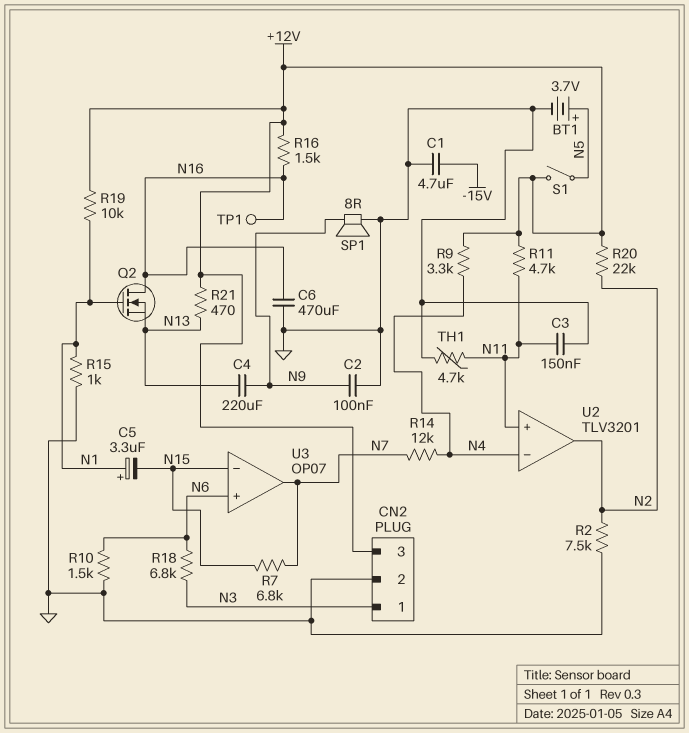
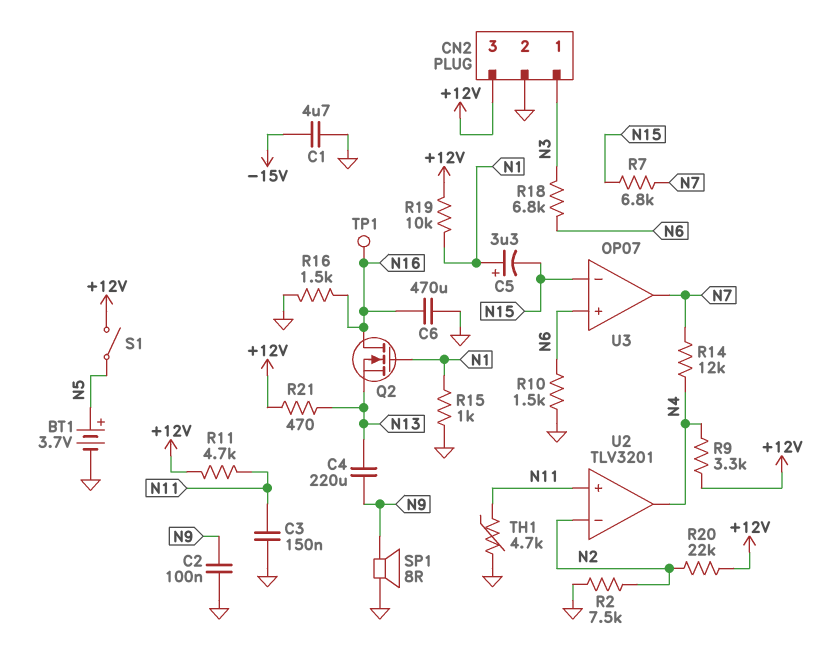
R16: 1.5k (+12V, N16) -> 1.5k (GND, N16)
U2 pin in-: N4 -> N2
U2 pin out: N2 -> N4

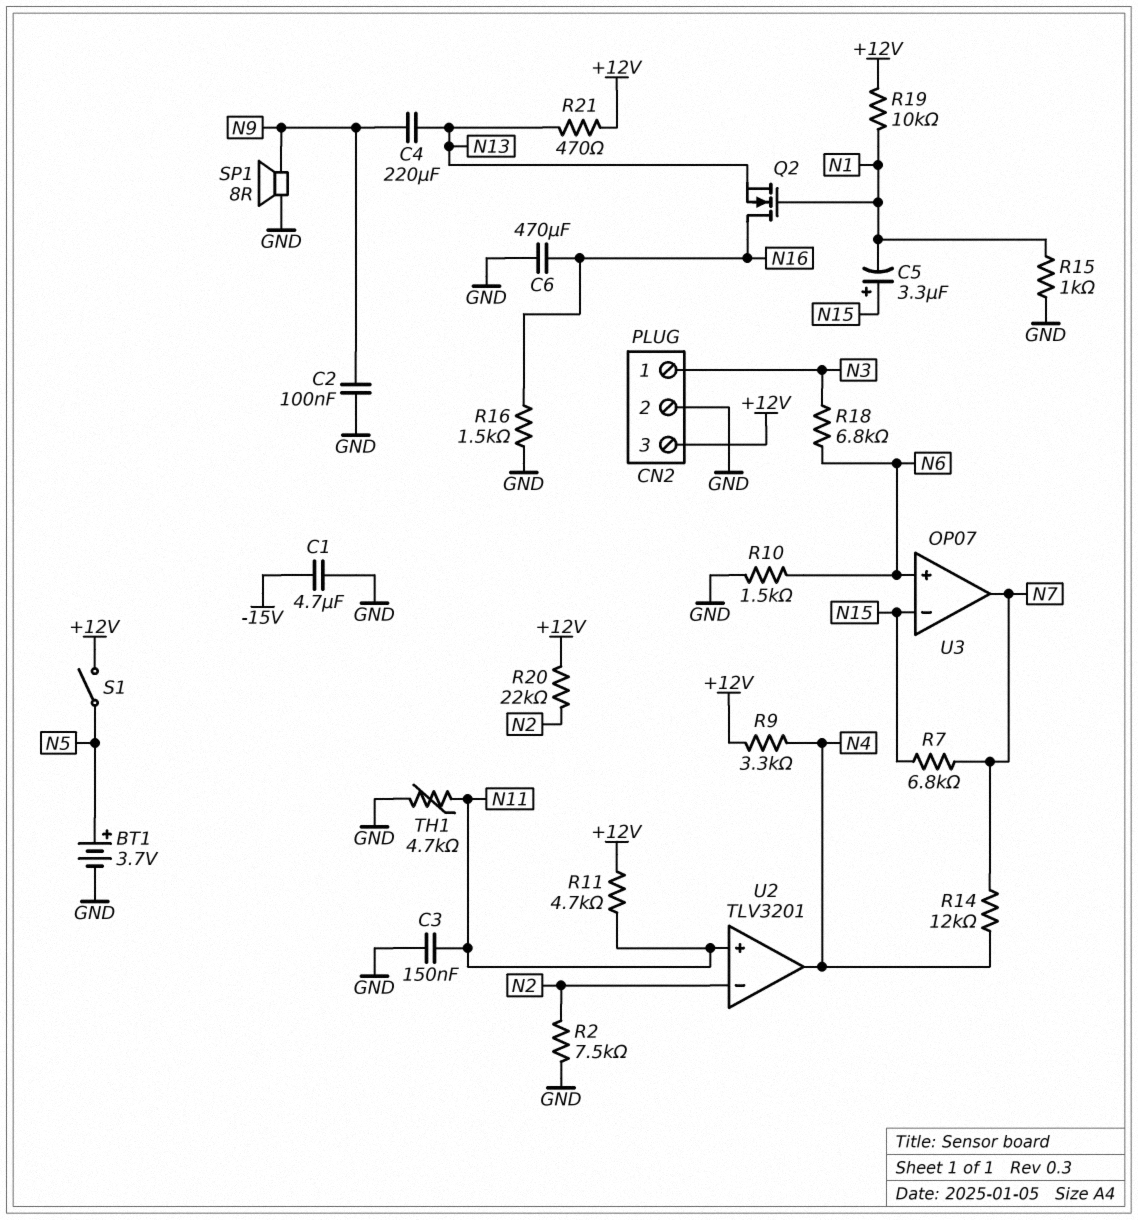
C5: 3.3uF (plus N1, minus N15) -> 3.3uF (plus N15, minus N1)
TP1: test point (N16) -> none

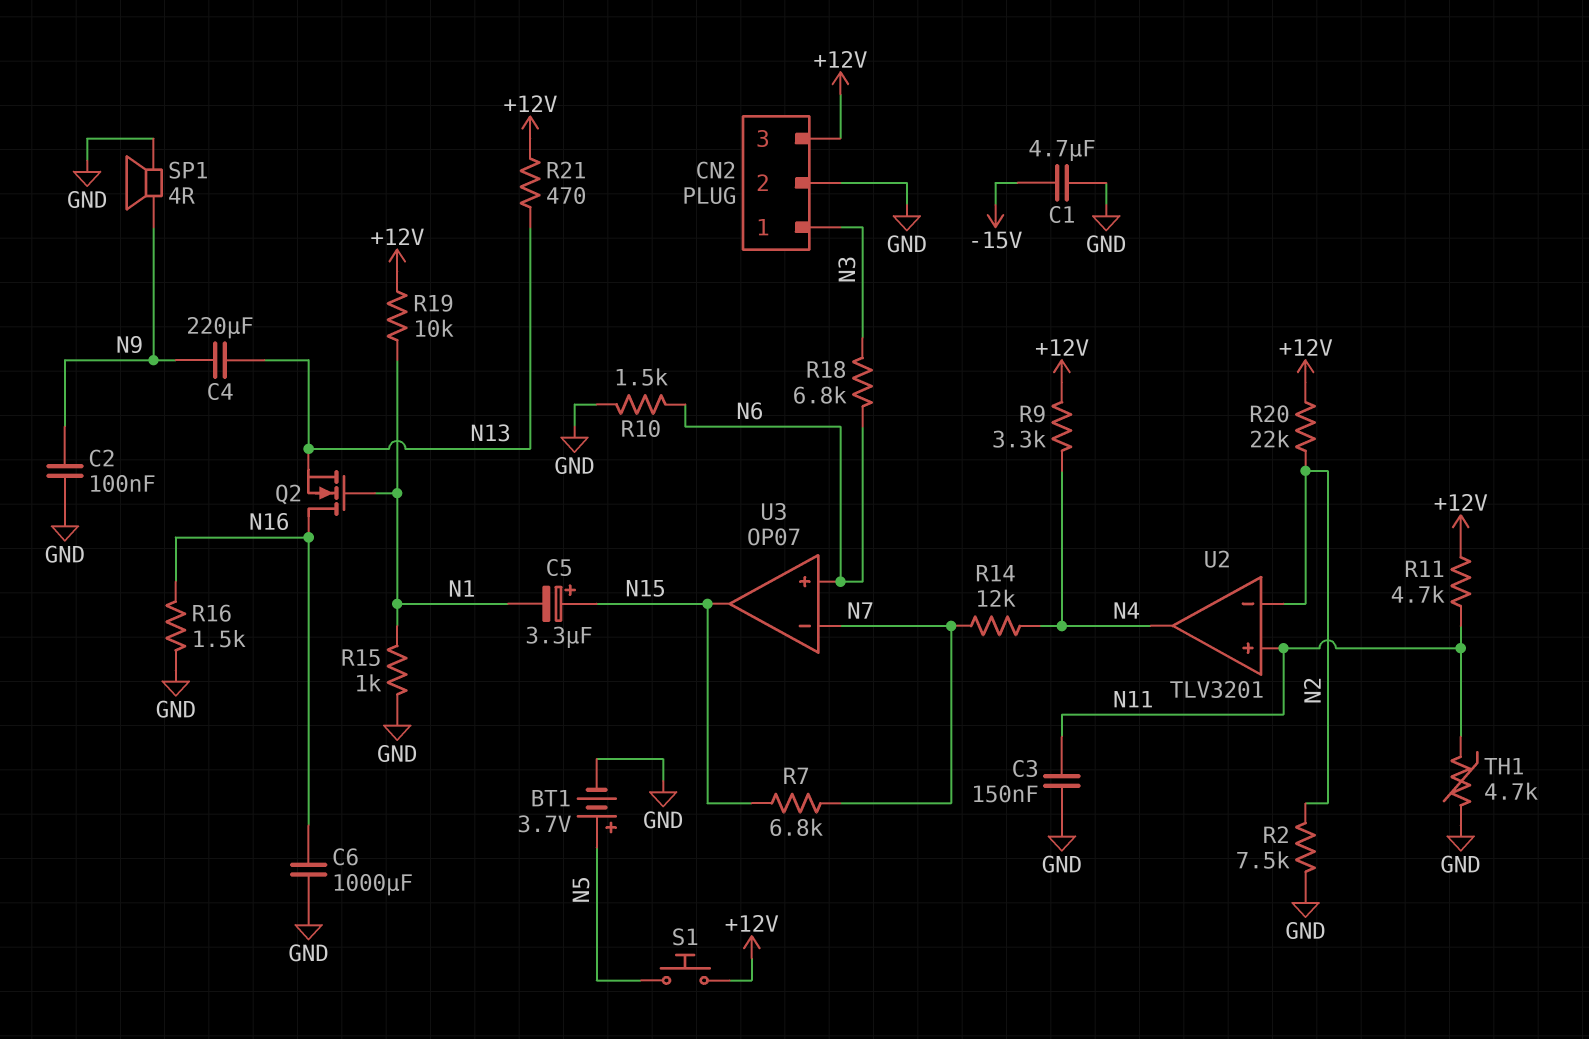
C6: 470uF (GND, N16) -> 1000uF (GND, N16)
S1: switch (+12V, N5) -> button (+12V, N5)
SP1: speaker 8R (GND, N9) -> speaker 4R (GND, N9)
U3 pin in-: N15 -> N7
U3 pin out: N7 -> N15

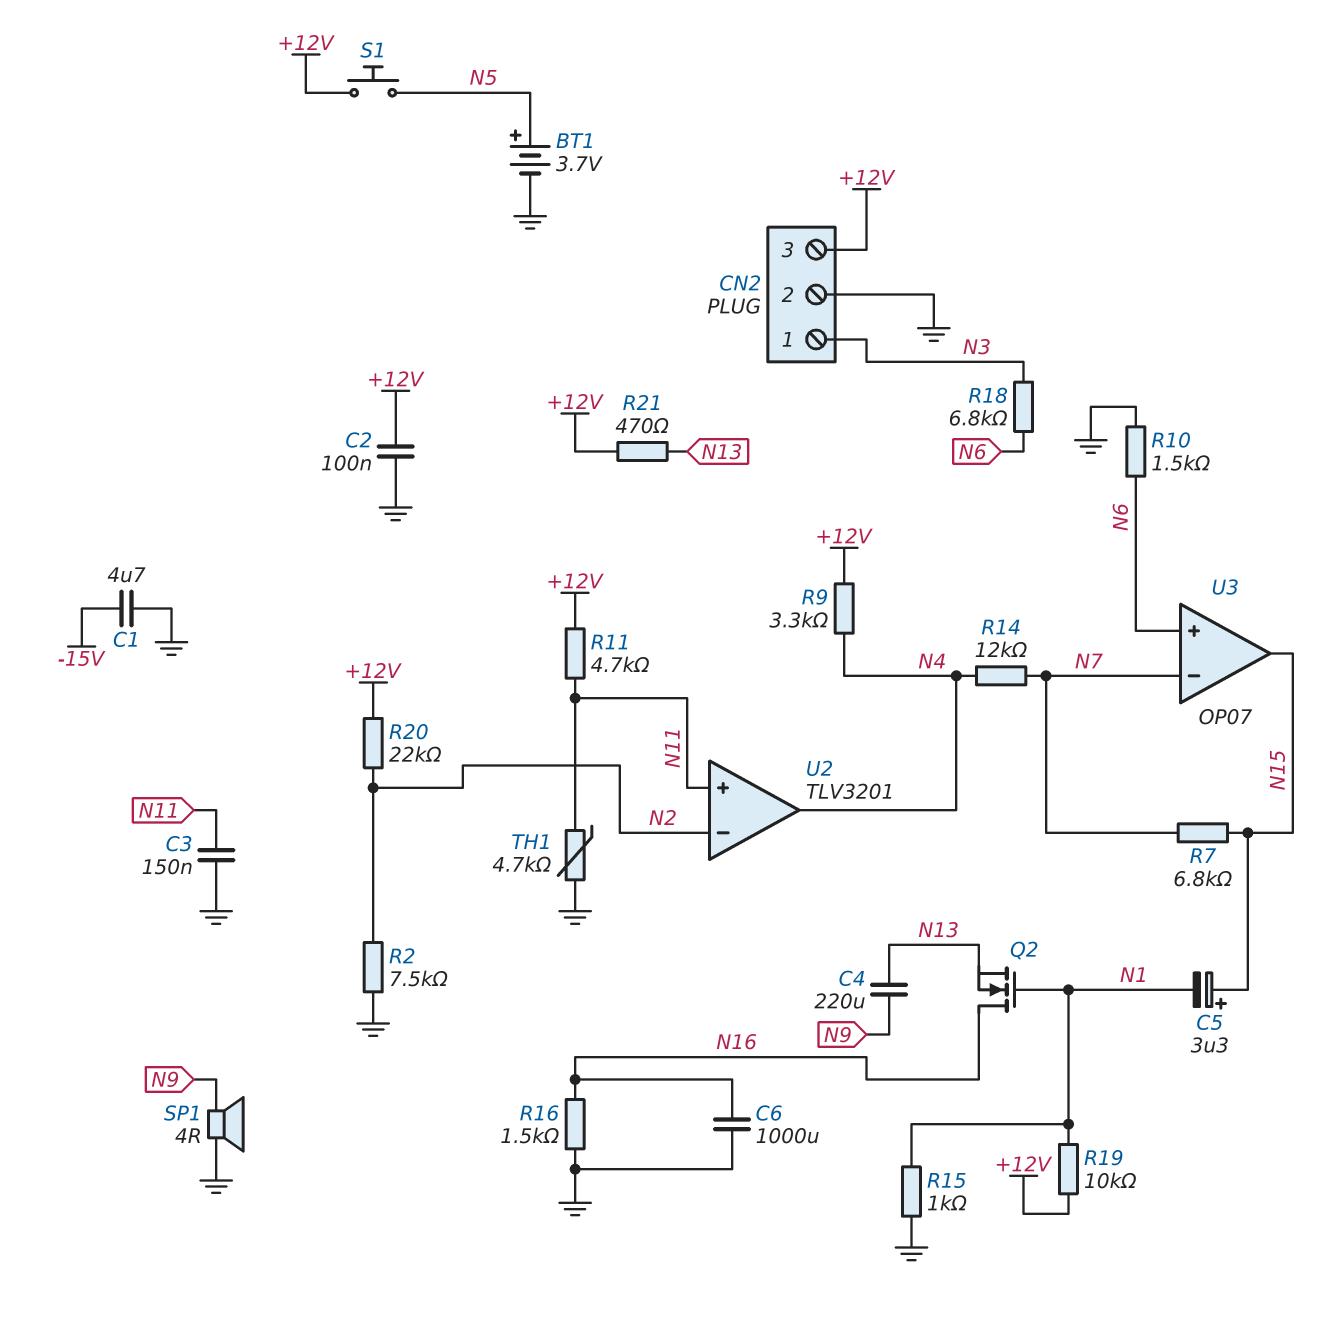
C2: 100nF (GND, N9) -> 100nF (+12V, GND)

